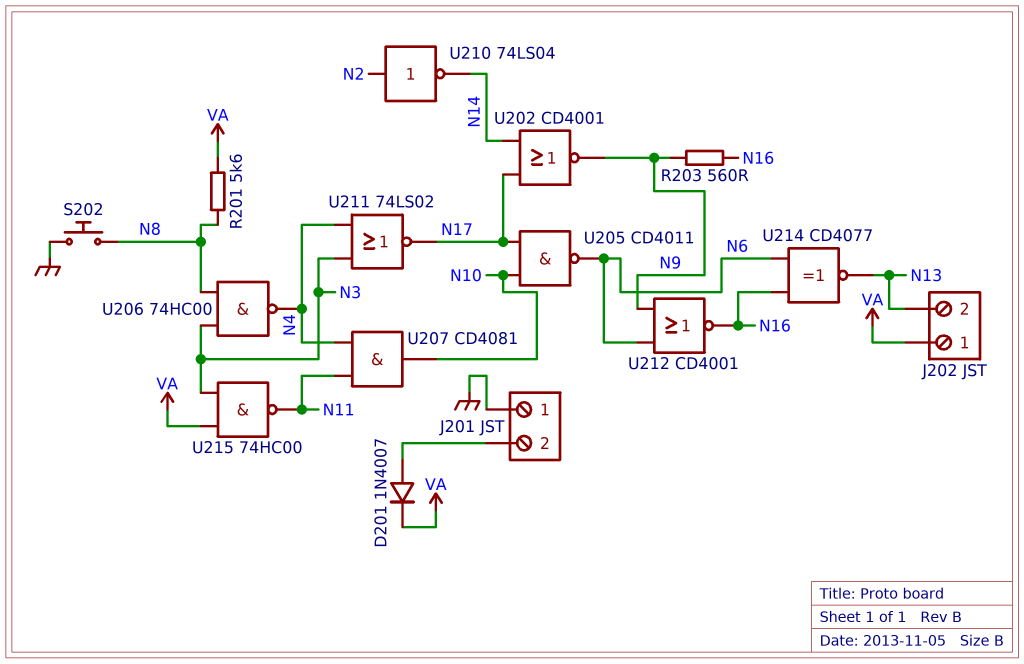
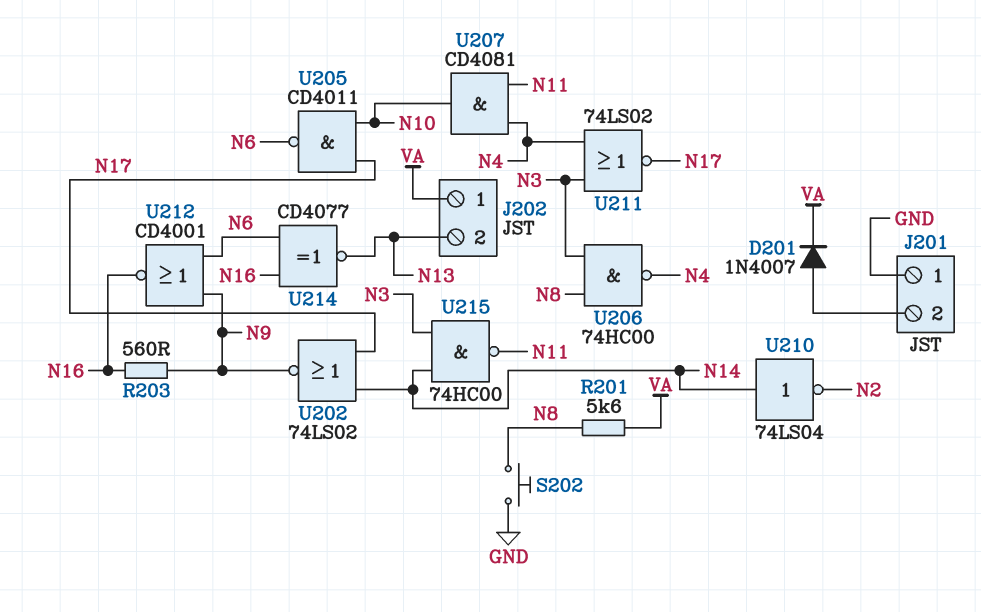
U202: NOR CD4001 (in N14, in N17, out N9) -> NOR 74LS02 (in N14, in N17, out N9)
U210: NOT 74LS04 (in N2, out N14) -> NOT 74LS04 (in N14, out N2)
U215: NAND 74HC00 (in N3, in VA, out N11) -> NAND 74HC00 (in N3, in N14, out N11)

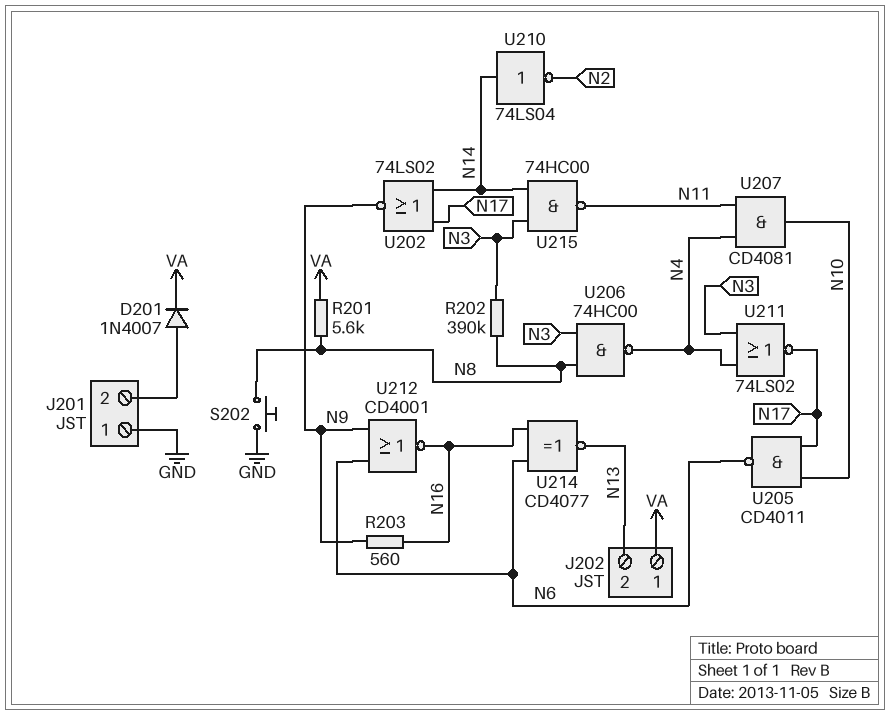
R202: none -> 390k (N3, N8)

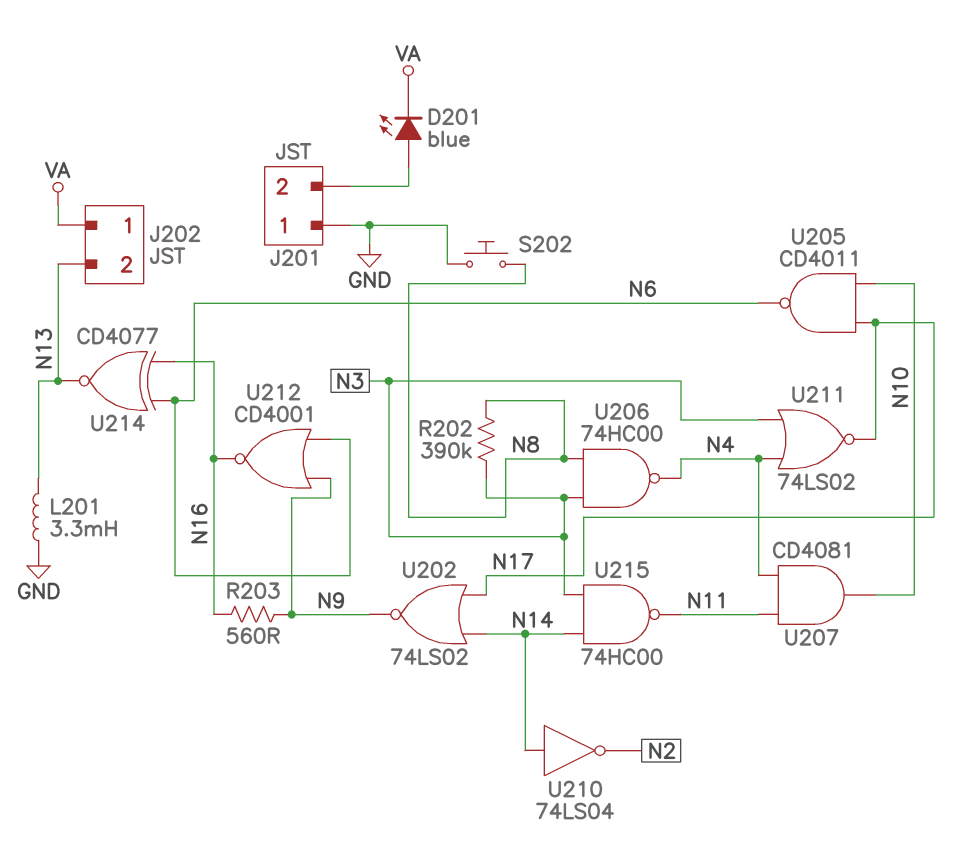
D201: diode 1N4007 (A J201/2, K VA) -> LED blue (A J201/2, K VA)
L201: none -> 3.3mH (GND, N13)
R201: 5.6k (N8, VA) -> none

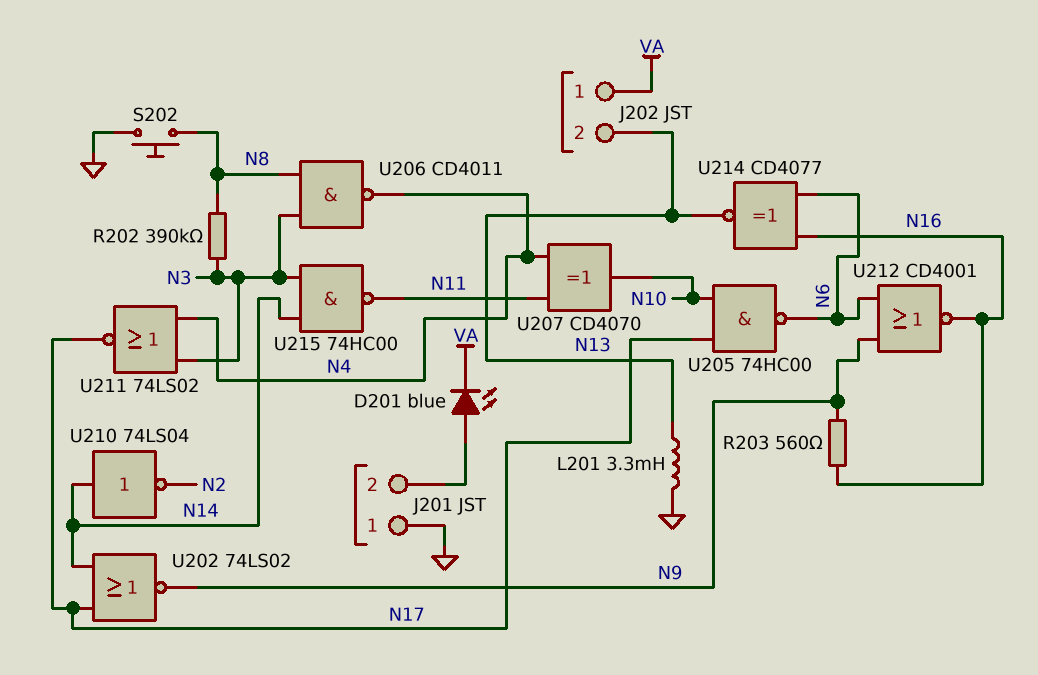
U205: NAND CD4011 (in N10, in N17, out N6) -> NAND 74HC00 (in N10, in N17, out N6)
U206: NAND 74HC00 (in N3, in N8, out N4) -> NAND CD4011 (in N3, in N8, out N4)
U207: AND CD4081 (in N4, in N11, out N10) -> XOR CD4070 (in N4, in N11, out N10)

